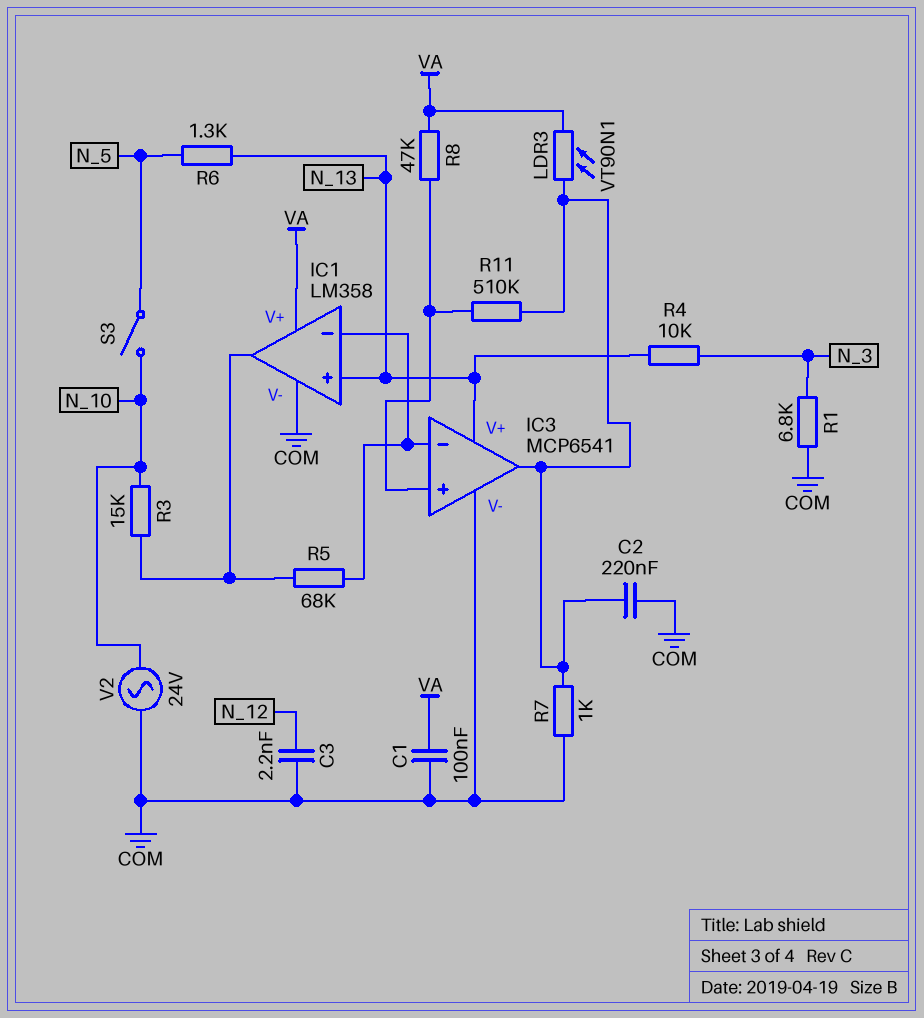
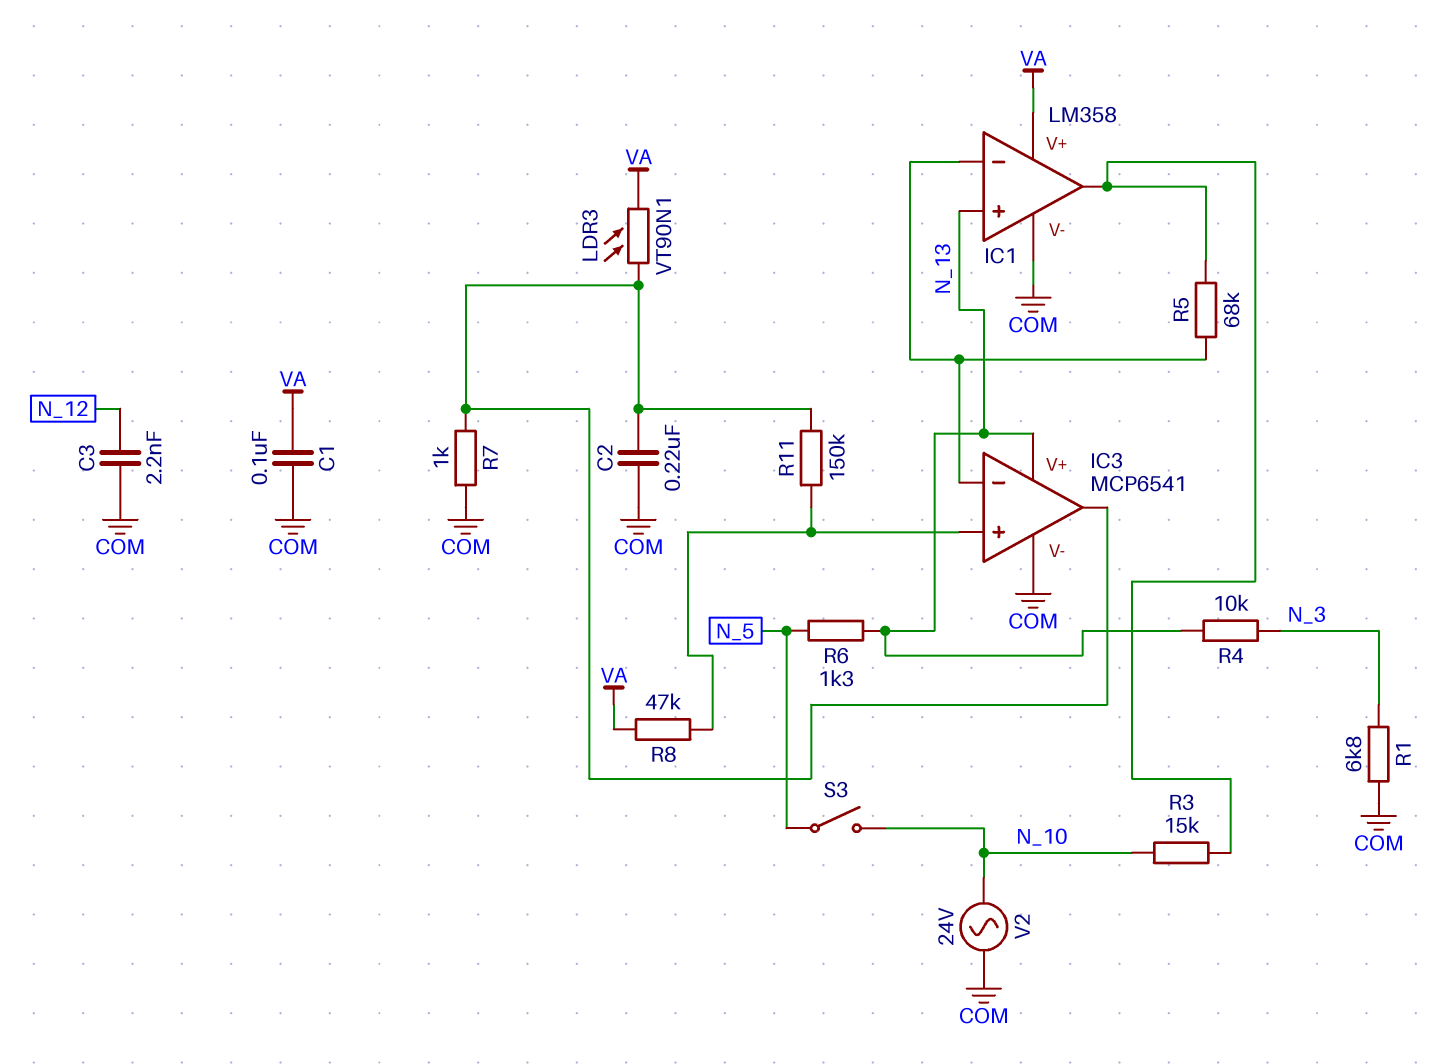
R11: 510k (IC3/in+, IC3/out) -> 150k (IC3/in+, IC3/out)

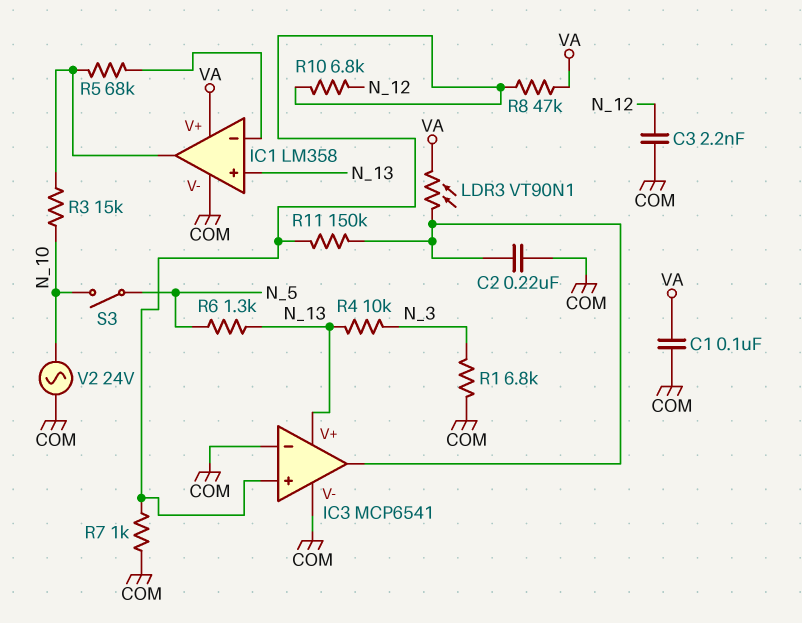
IC3 pin in-: IC1/in- -> COM
R7: 1k (COM, IC3/out) -> 1k (COM, IC3/in+)
R10: none -> 6.8k (IC3/in+, N_12)

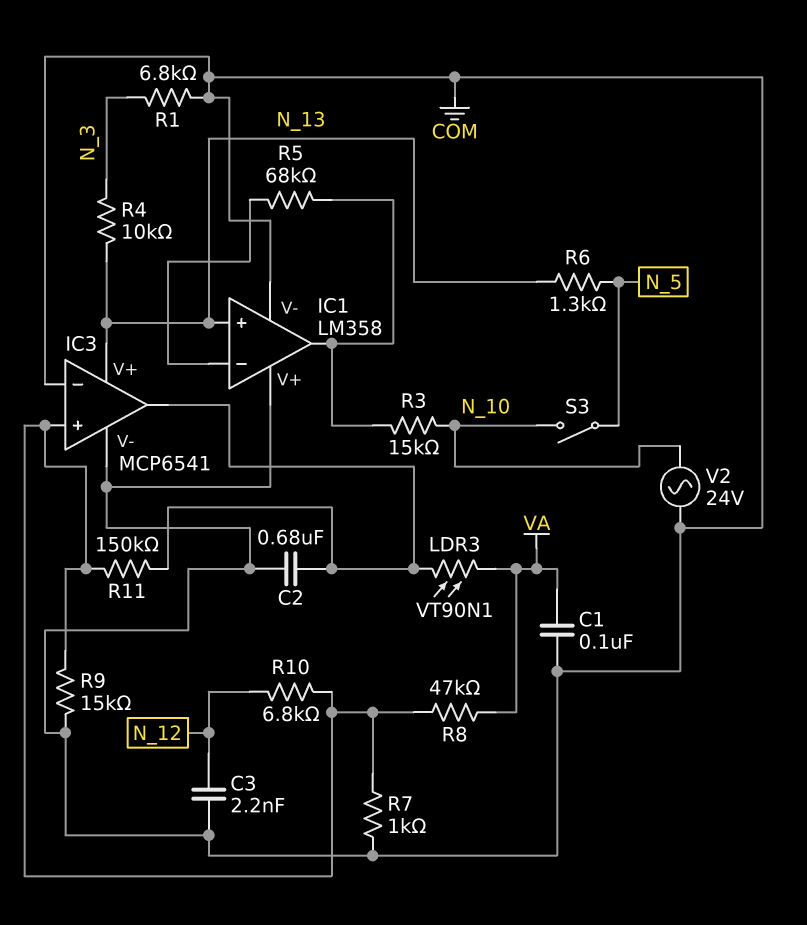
C2: 220nF (COM, IC3/out) -> 680nF (COM, IC3/out)
IC1 pin V+: VA -> COM
R9: none -> 15k (COM, IC3/in+)

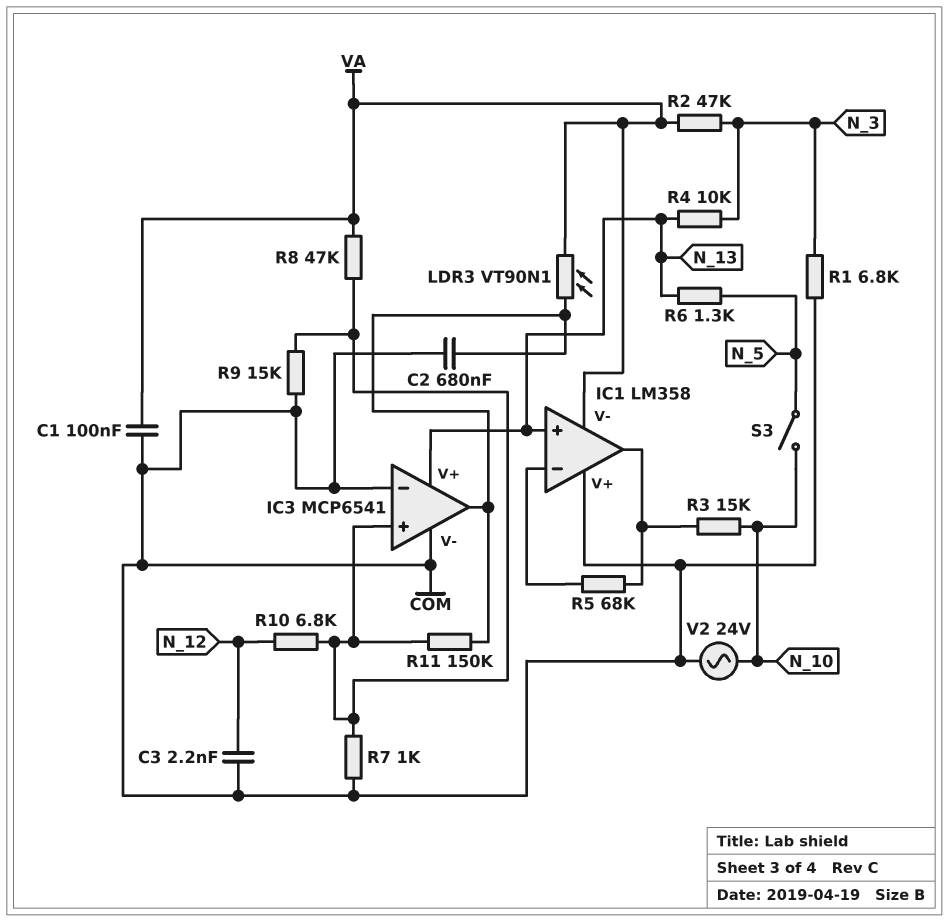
IC1 pin V-: COM -> VA
R2: none -> 47k (N_3, VA)

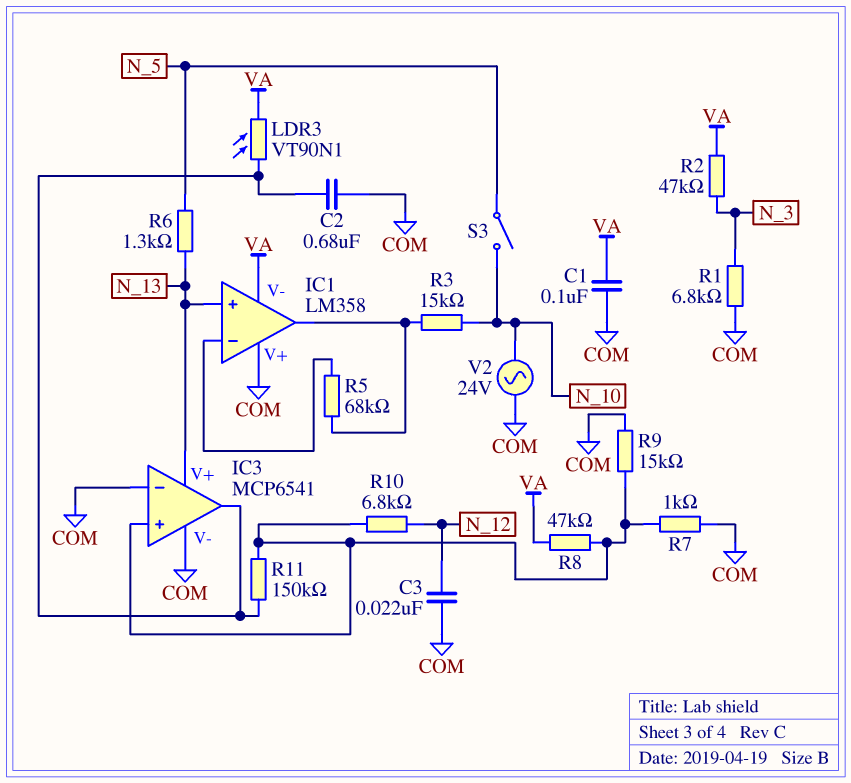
C3: 2.2nF (COM, N_12) -> 22nF (COM, N_12)
R4: 10k (N_3, N_13) -> none

